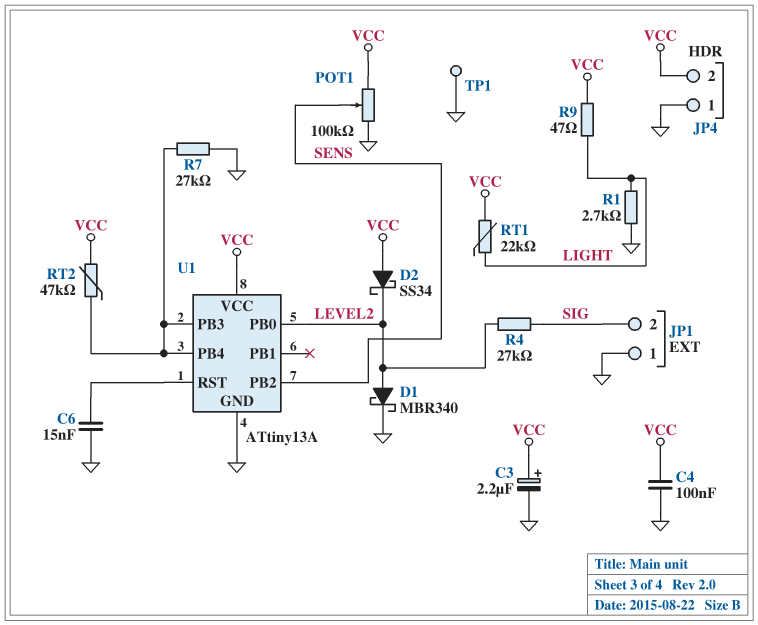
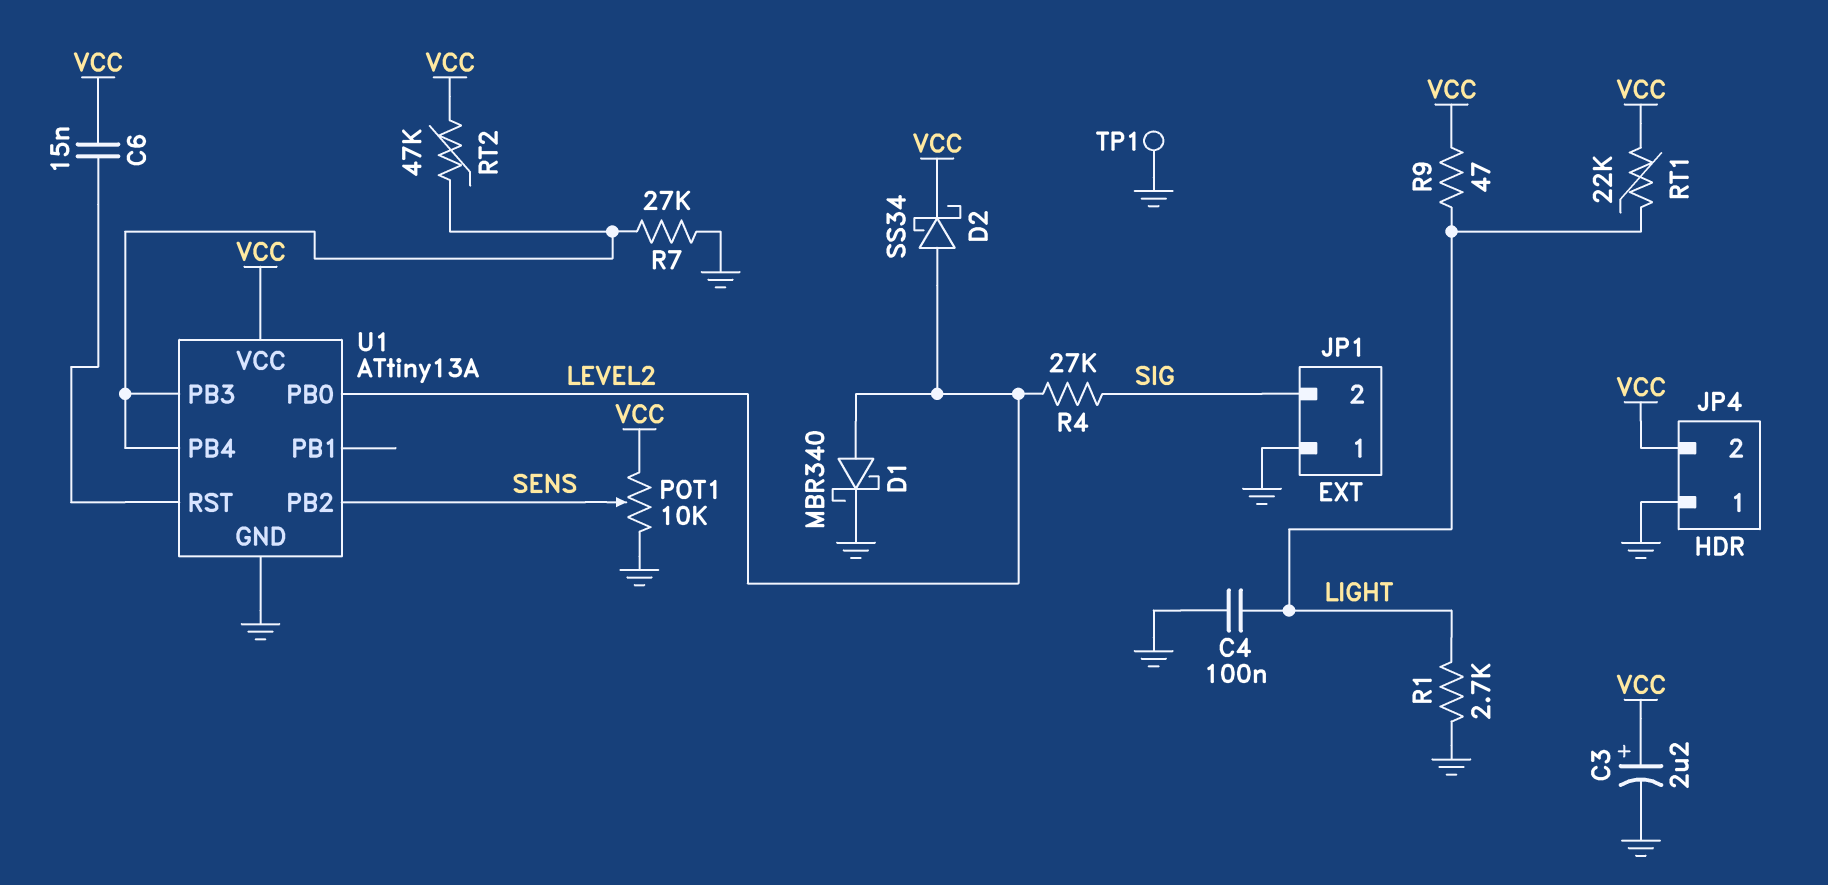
C4: 100nF (GND, VCC) -> 100nF (GND, LIGHT)
C6: 15nF (GND, U1/RST) -> 15nF (U1/RST, VCC)
D2: schottky SS34 (A VCC, K LEVEL2) -> schottky SS34 (A LEVEL2, K VCC)
POT1: 100k (GND, VCC, wiper SENS) -> 10k (GND, VCC, wiper SENS)

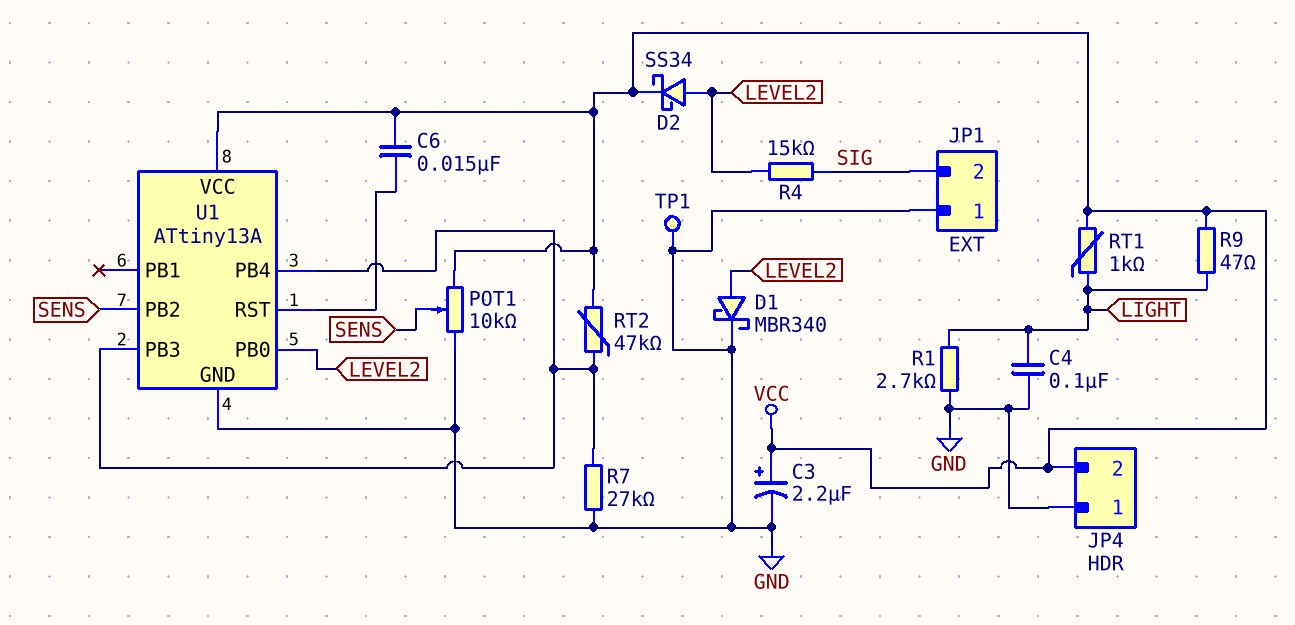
R4: 27k (LEVEL2, SIG) -> 15k (LEVEL2, SIG)
RT1: 22k (LIGHT, VCC) -> 1k (LIGHT, VCC)

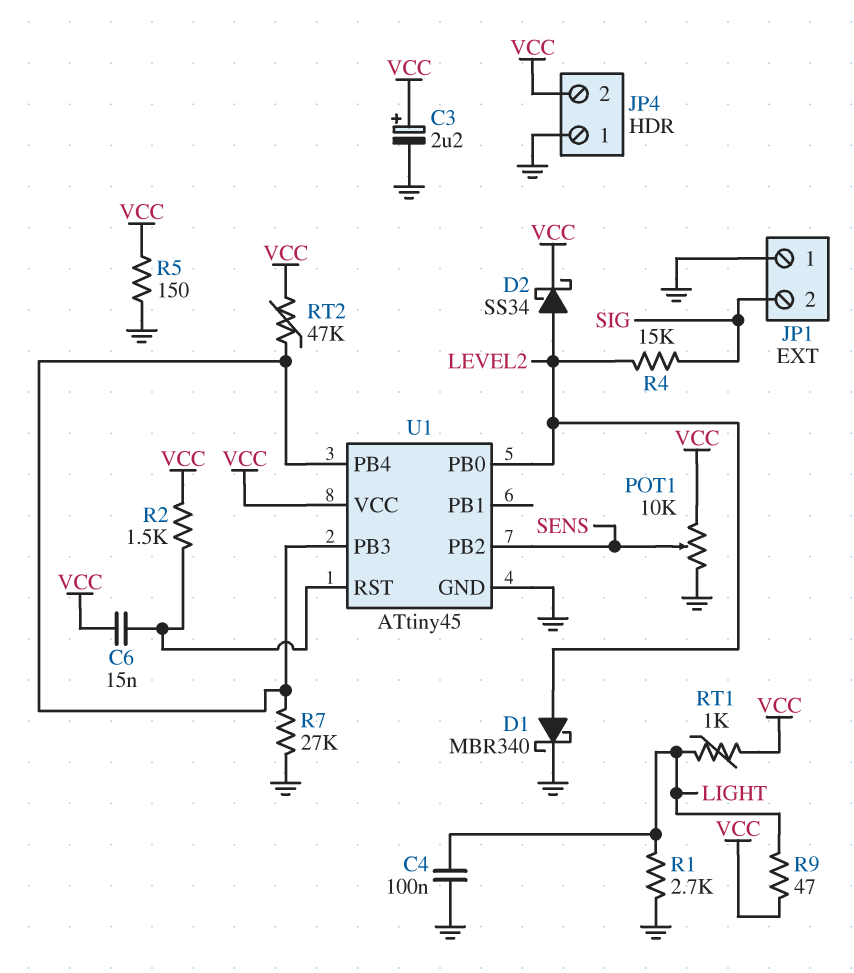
R2: none -> 1.5k (U1/RST, VCC)
R5: none -> 150 (GND, VCC)
TP1: test point (GND) -> none
U1: ATtiny13A -> ATtiny45

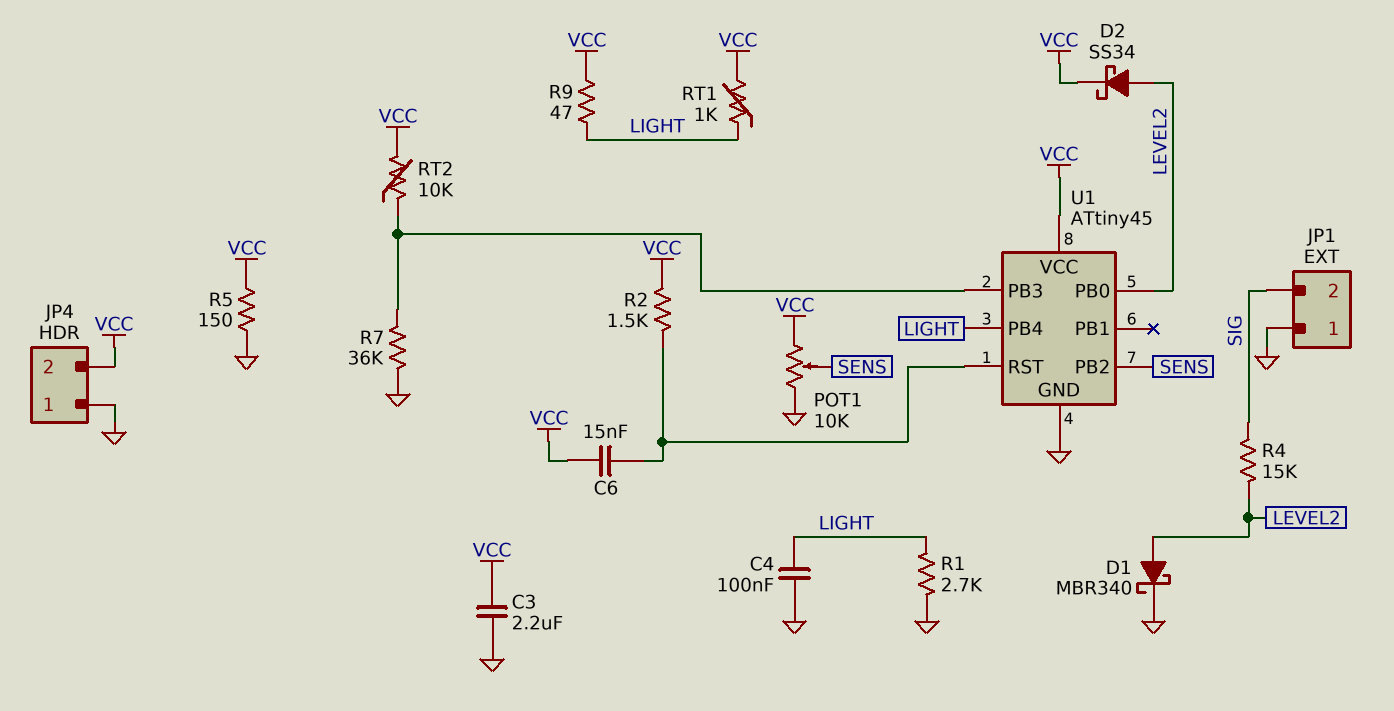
C3: 2.2uF (plus VCC, minus GND) -> 2.2uF (GND, VCC)
R7: 27k (GND, U1/PB3) -> 36k (GND, U1/PB3)
RT2: 47k (U1/PB3, VCC) -> 10k (U1/PB3, VCC)
U1 pin PB4: U1/PB3 -> LIGHT

